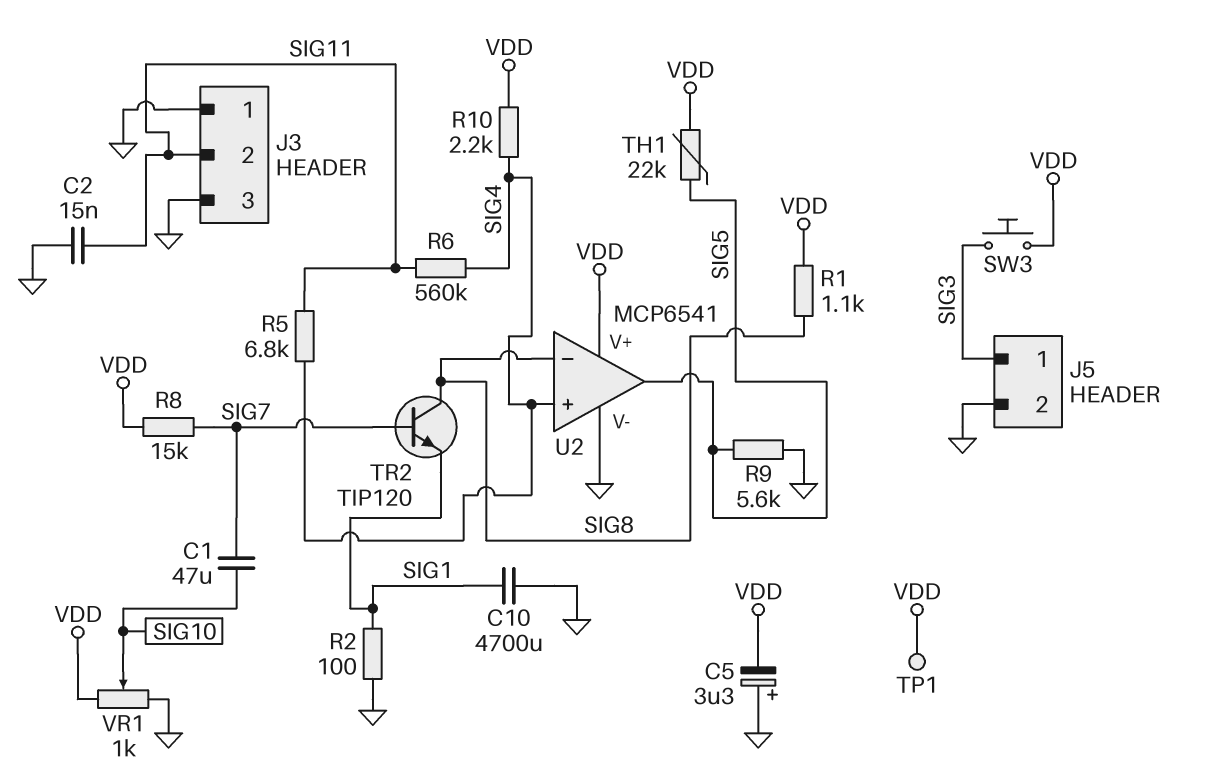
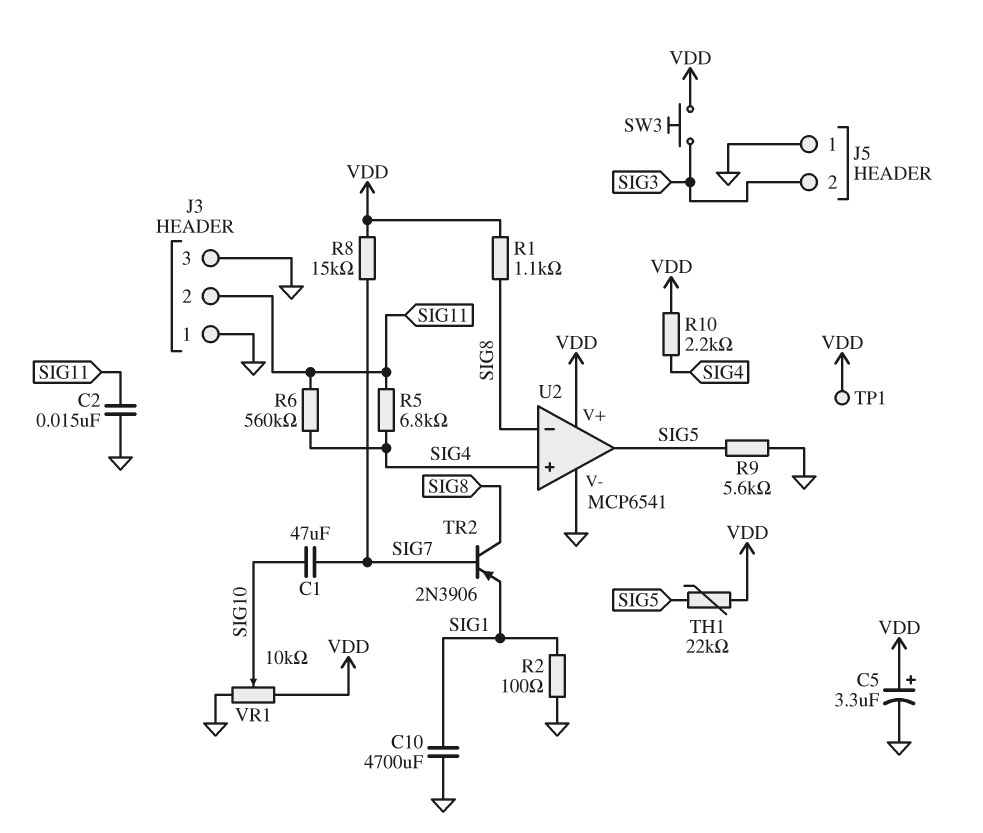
C5: 3.3uF (plus GND, minus VDD) -> 3.3uF (plus VDD, minus GND)
J5 pin 1: SIG3 -> GND
J5 pin 2: GND -> SIG3
TR2: NPN TIP120 (B SIG7, C SIG8, E SIG1) -> PNP 2N3906 (B SIG7, C SIG8, E SIG1)
VR1: 1k (GND, VDD, wiper SIG10) -> 10k (GND, VDD, wiper SIG10)

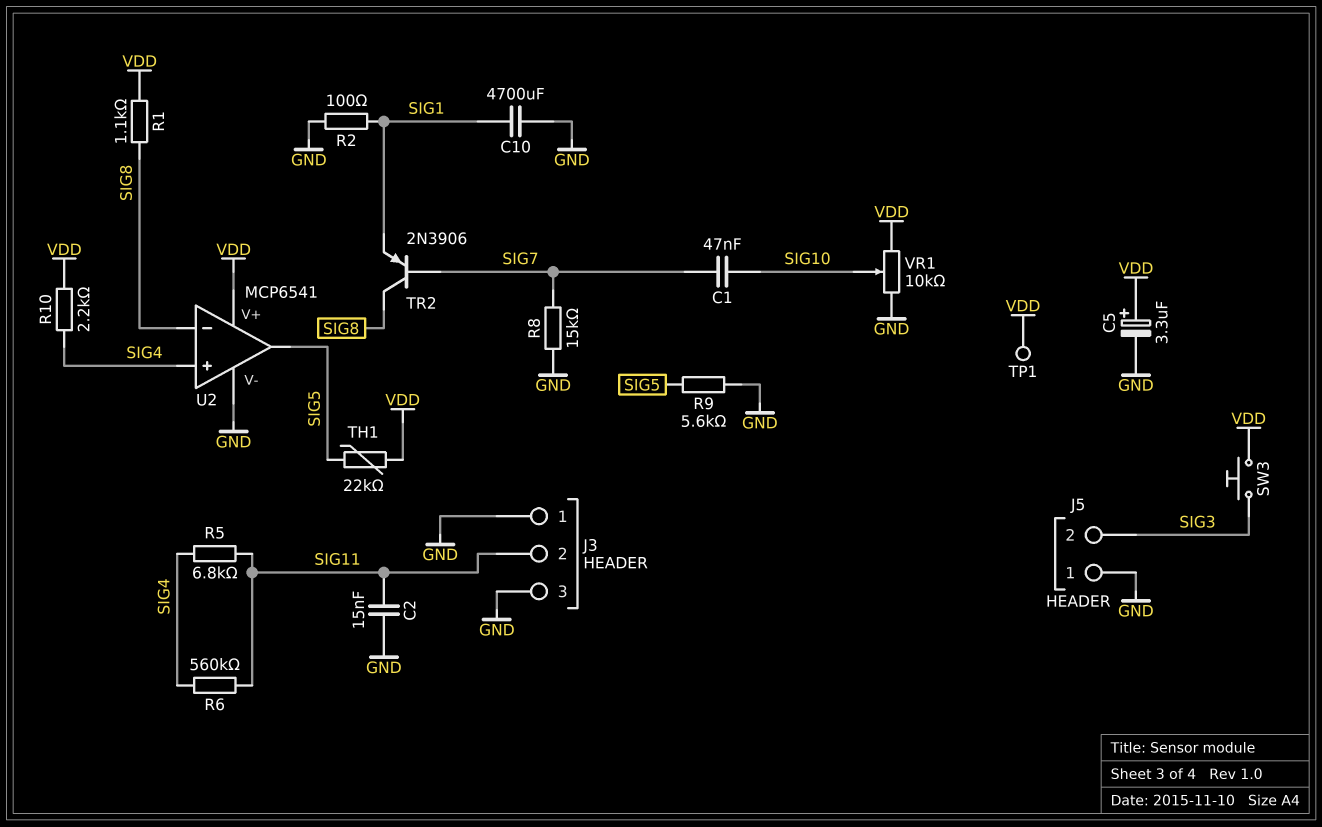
C1: 47uF (SIG7, SIG10) -> 47nF (SIG7, SIG10)
R8: 15k (SIG7, VDD) -> 15k (GND, SIG7)

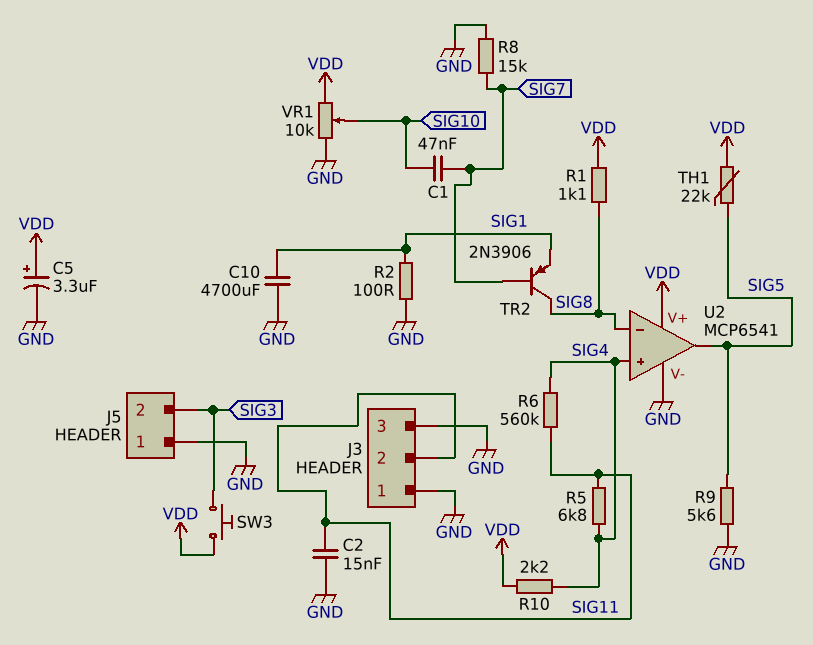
TP1: test point (VDD) -> none

